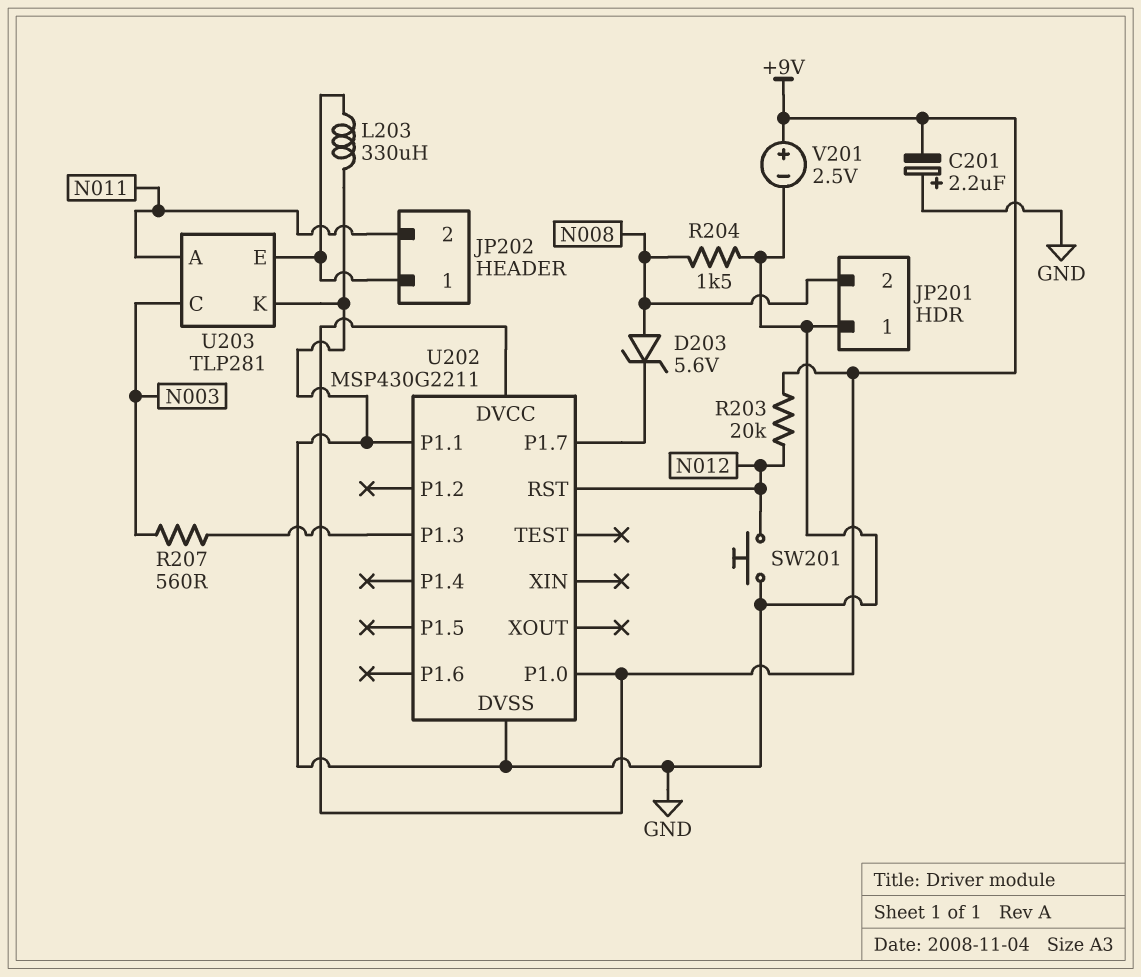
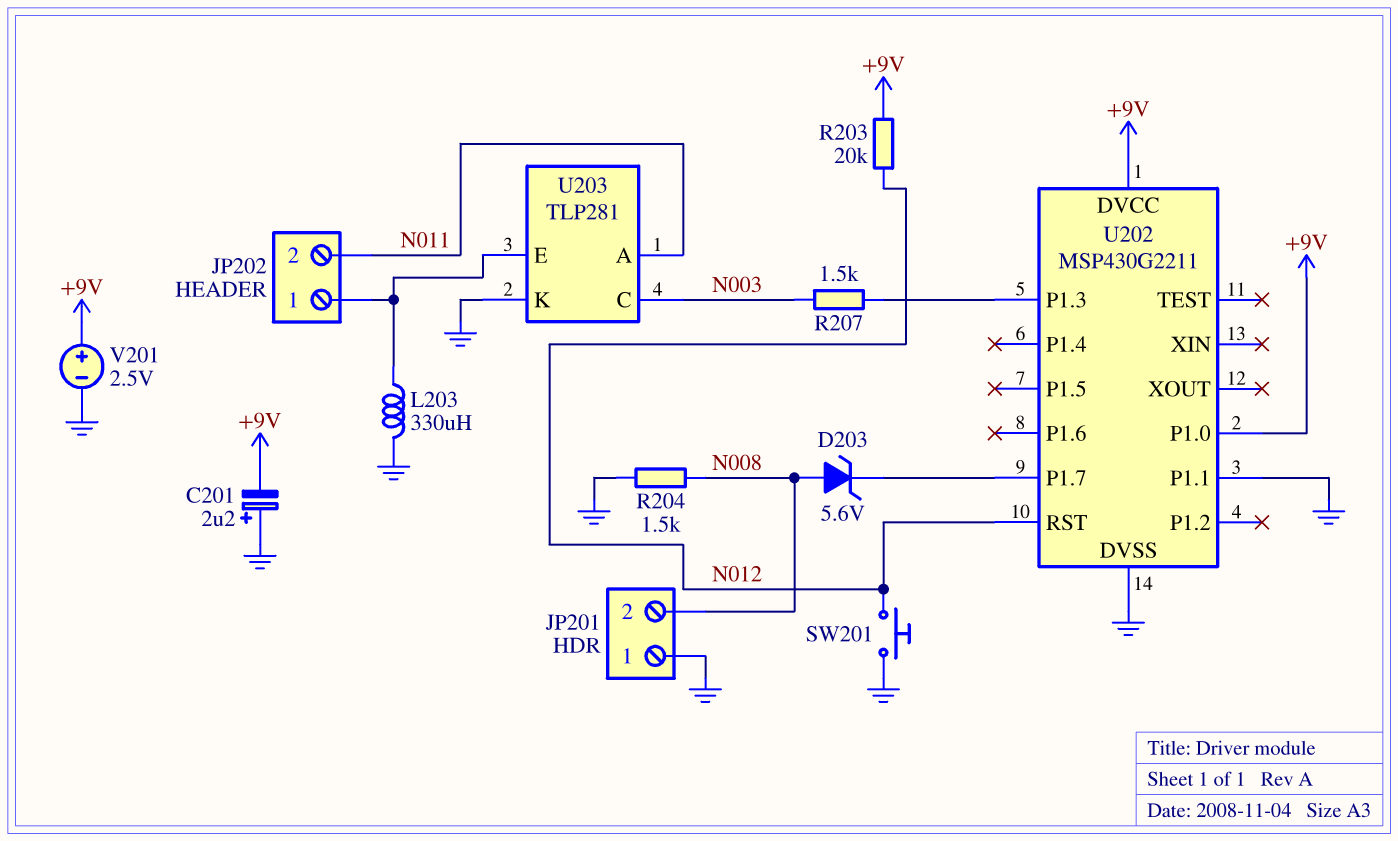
R207: 560 (N003, U202/P1.3) -> 1.5k (N003, U202/P1.3)

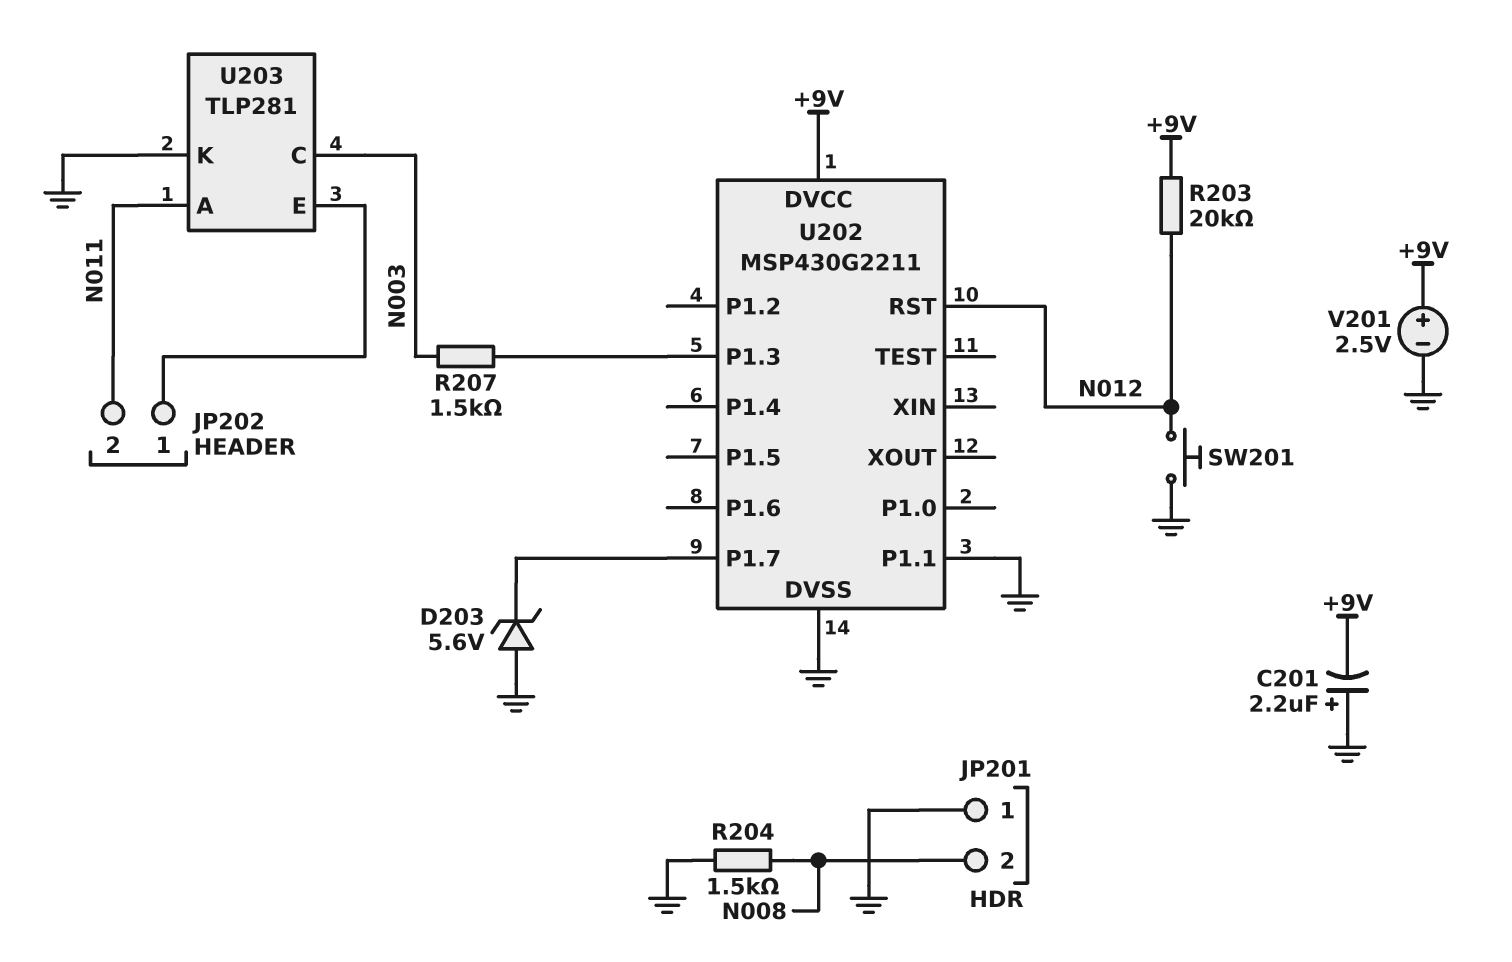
D203: zener 5.6V (A N008, K U202/P1.7) -> zener 5.6V (A GND, K U202/P1.7)
L203: 330uH (GND, JP202/1) -> none
U202 pin P1.0: +9V -> none

